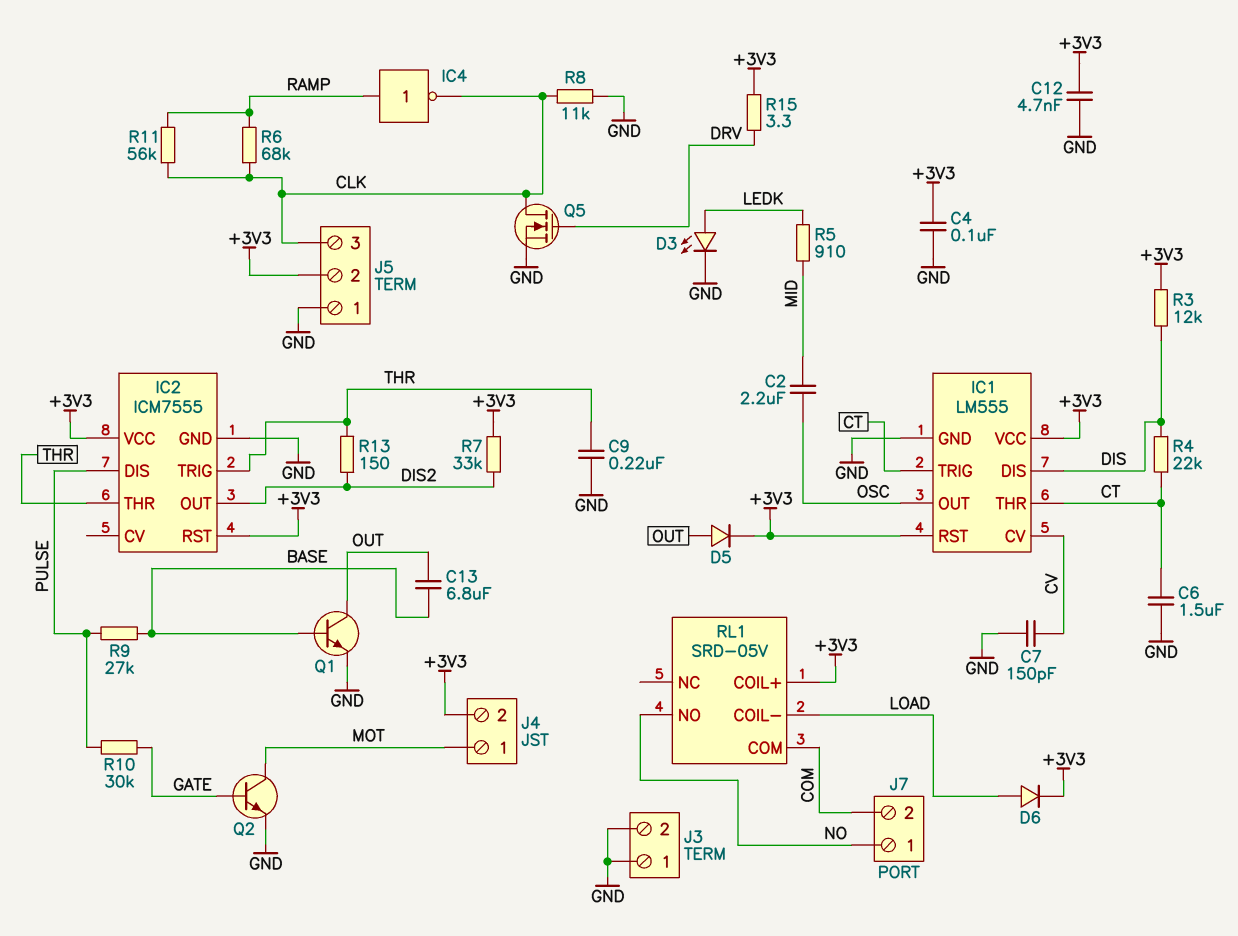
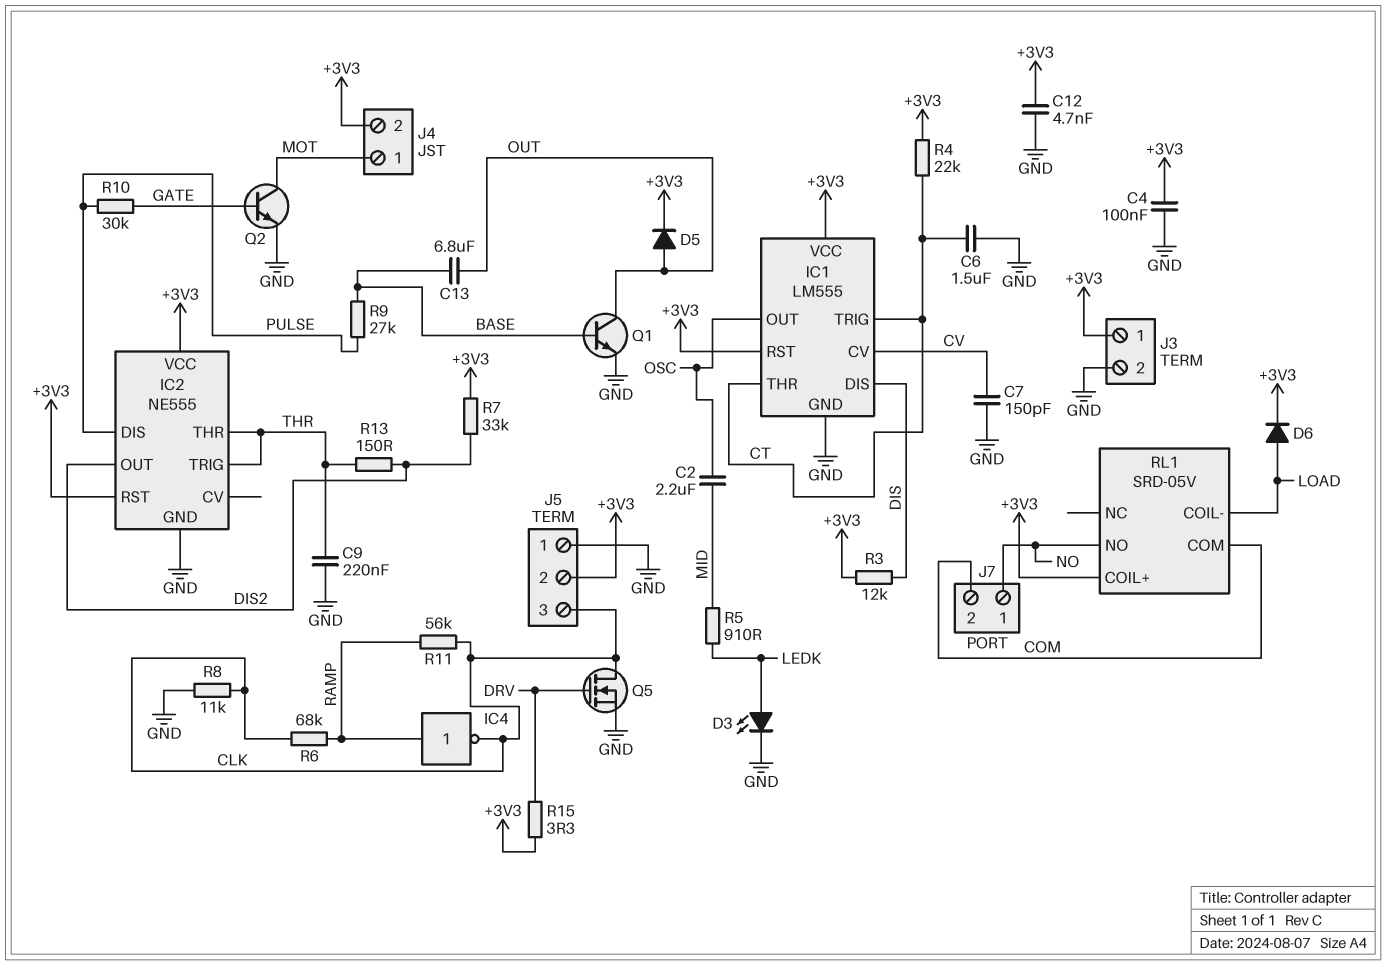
IC2: ICM7555 -> NE555
J3 pin 1: GND -> +3V3
R4: 22k (CT, DIS) -> 22k (+3V3, CT)

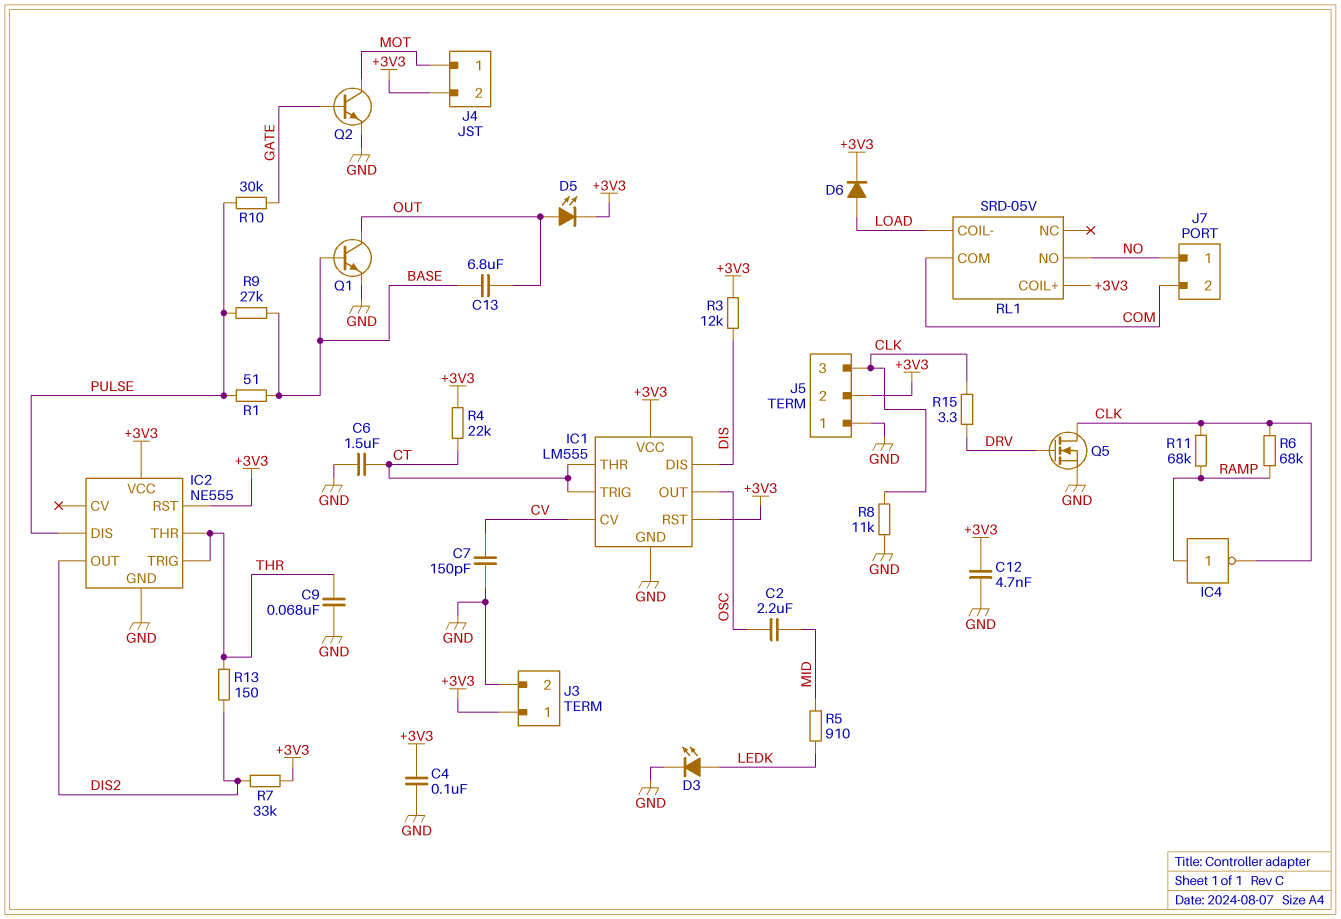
C9: 220nF (GND, THR) -> 68nF (GND, THR)
D5: diode (A OUT, K +3V3) -> LED (A OUT, K +3V3)
R1: none -> 51 (BASE, PULSE)
R11: 56k (CLK, RAMP) -> 68k (CLK, RAMP)
R15: 3.3 (+3V3, DRV) -> 3.3 (CLK, DRV)

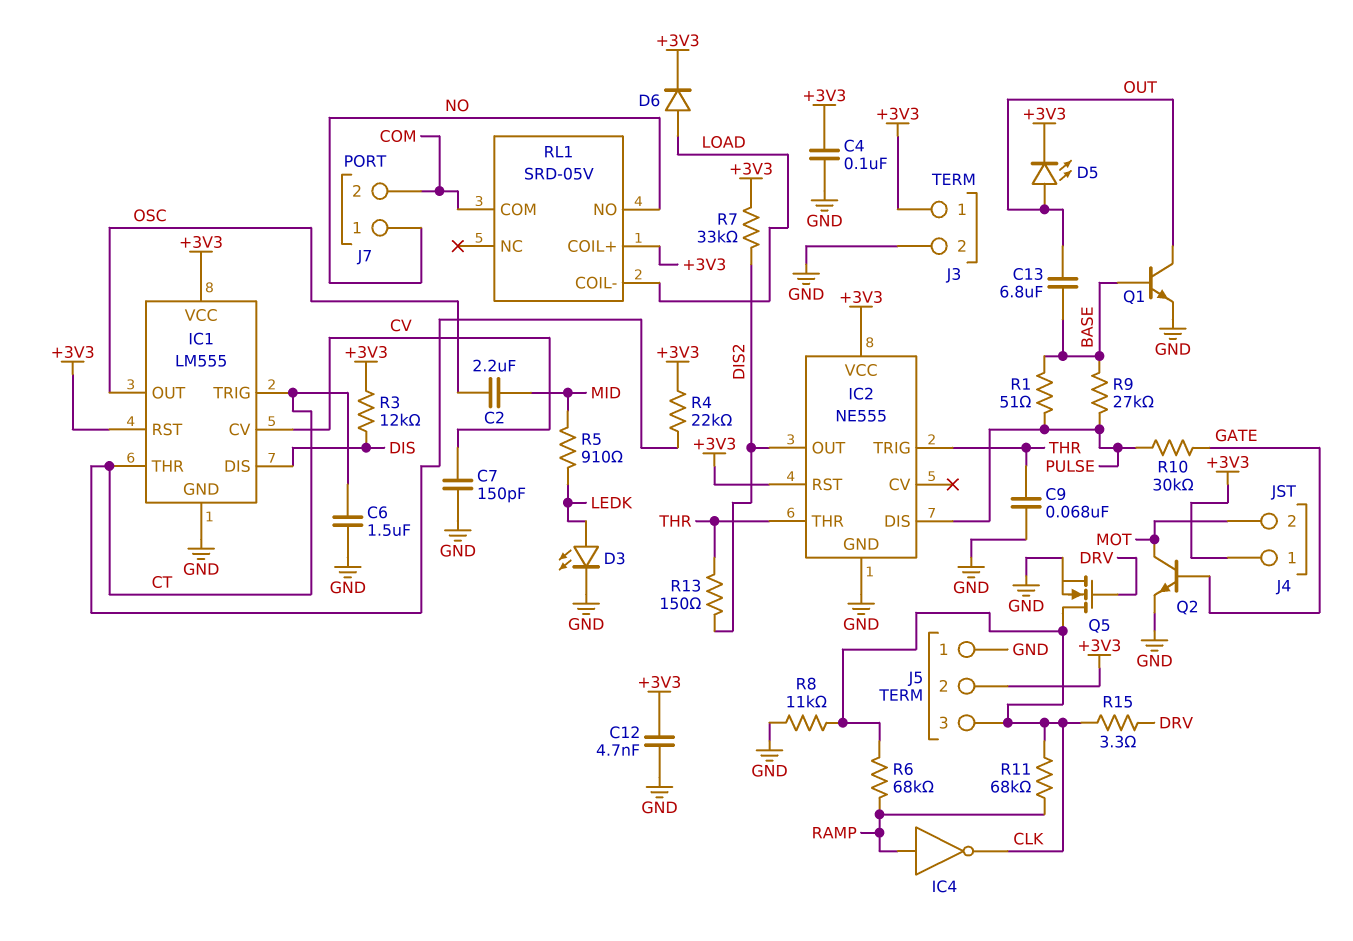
J4 pin 1: MOT -> +3V3
J4 pin 2: +3V3 -> MOT

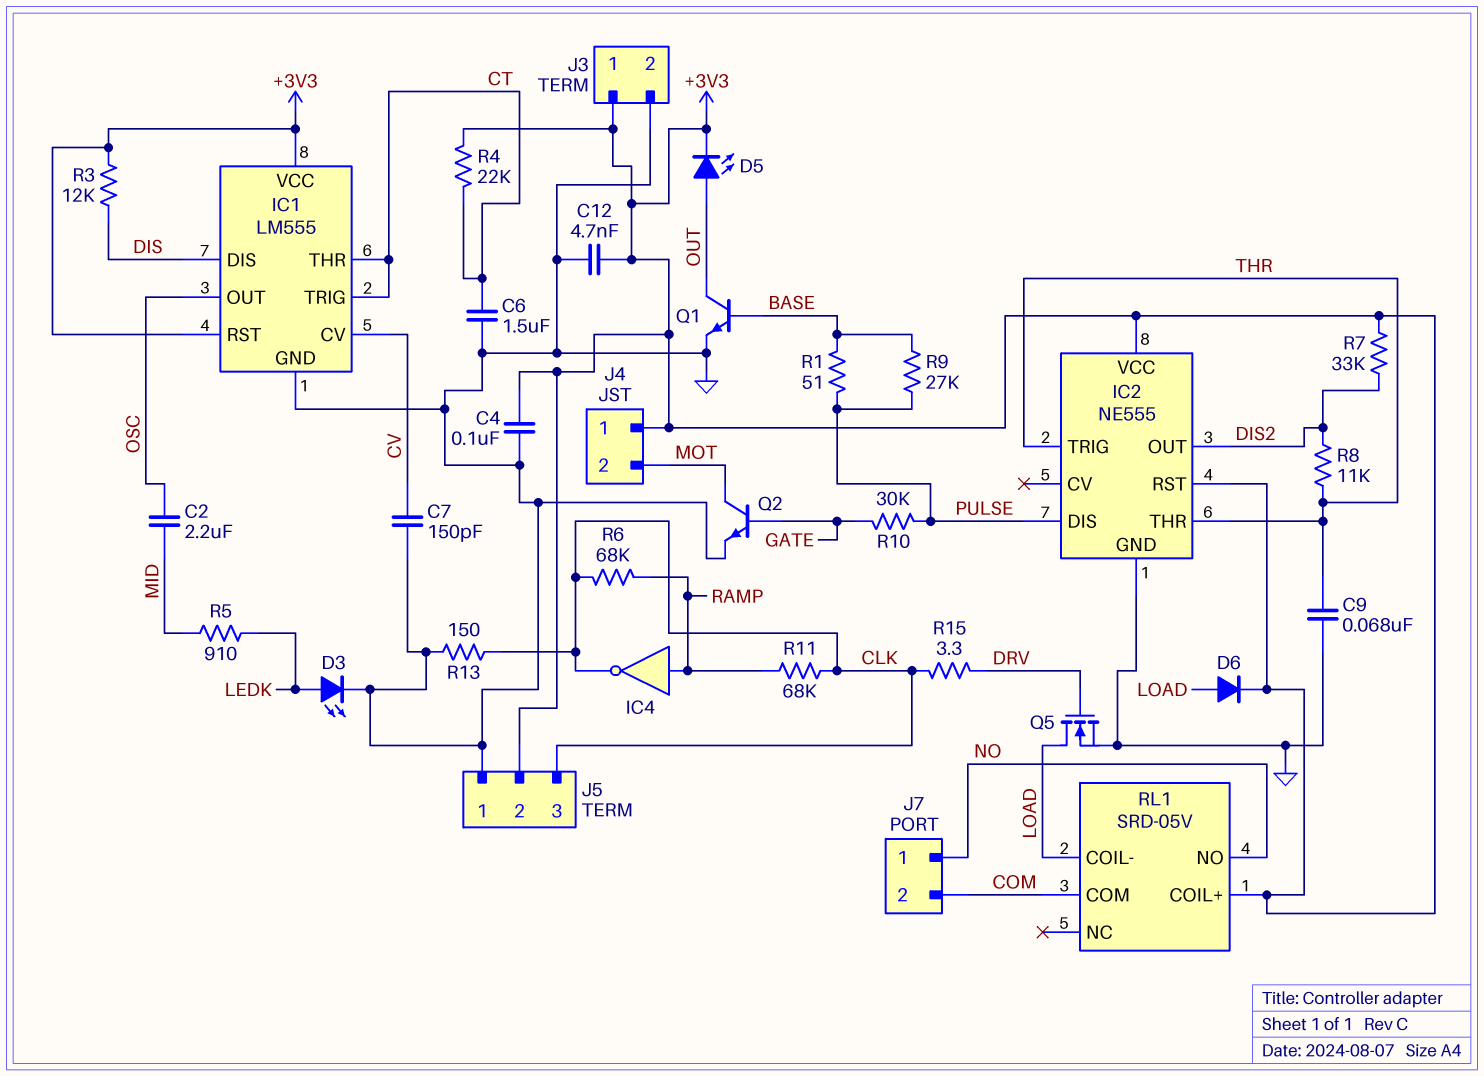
C13: 6.8uF (BASE, OUT) -> none
Q5: NMOS (G DRV, D CLK, S GND) -> NMOS (G DRV, D LOAD, S GND)
R8: 11k (CLK, GND) -> 11k (DIS2, THR)
R13: 150 (DIS2, THR) -> 150 (CLK, GND)

